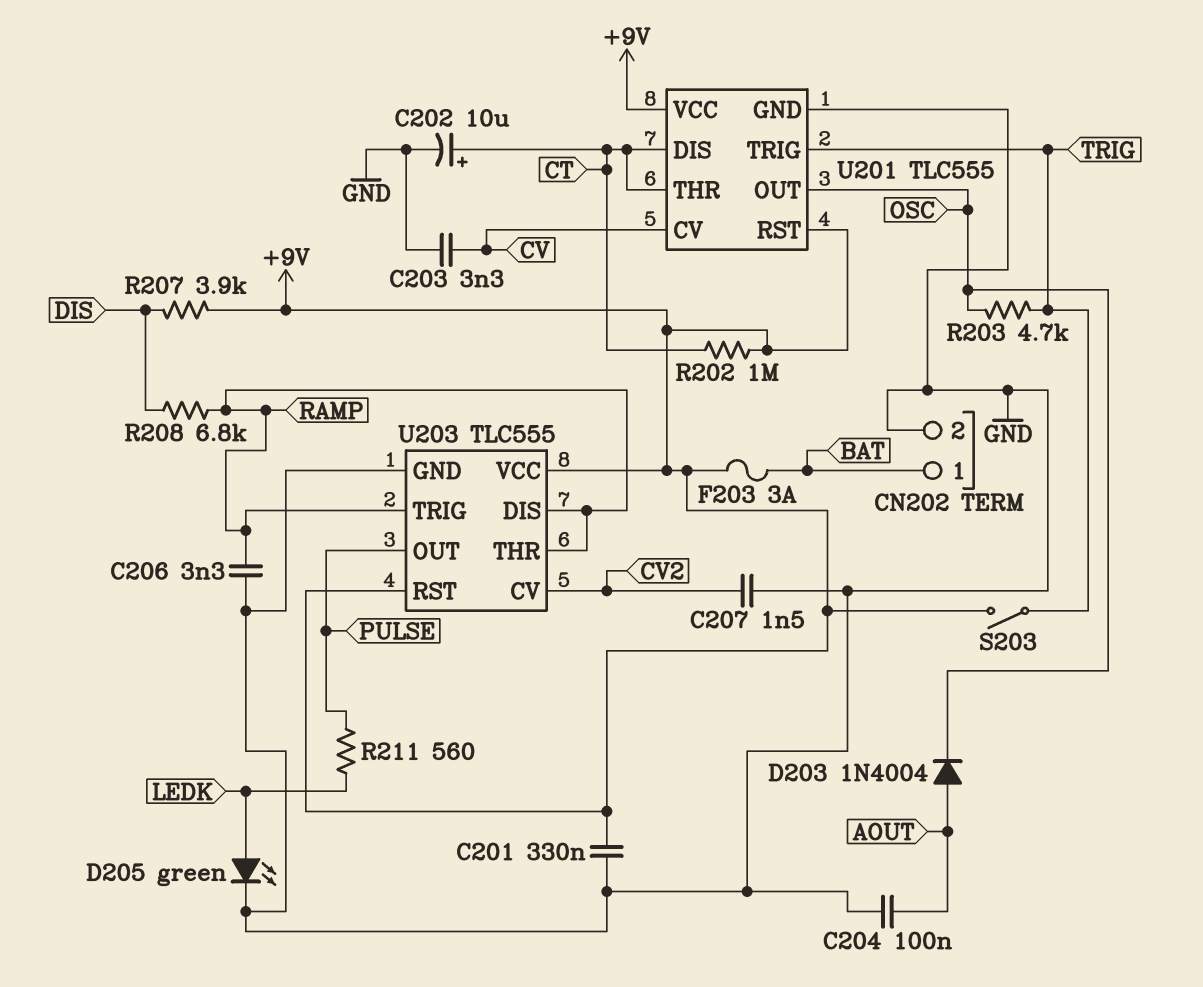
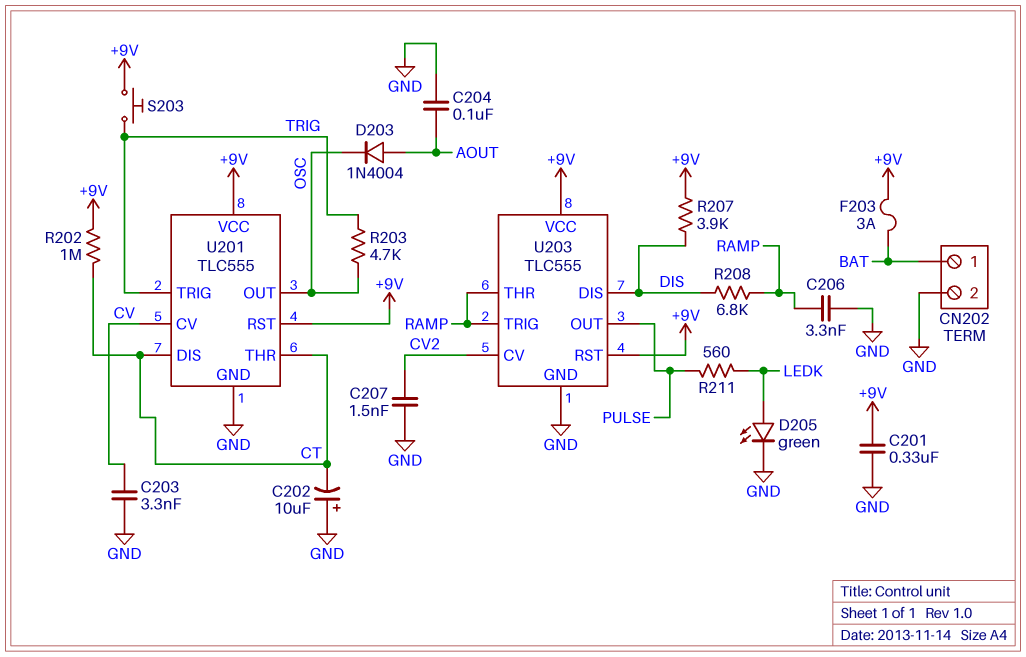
C202: 10uF (plus CT, minus GND) -> 10uF (plus GND, minus CT)
S203: switch (+9V, TRIG) -> button (+9V, TRIG)
U203 pin DIS: RAMP -> DIS

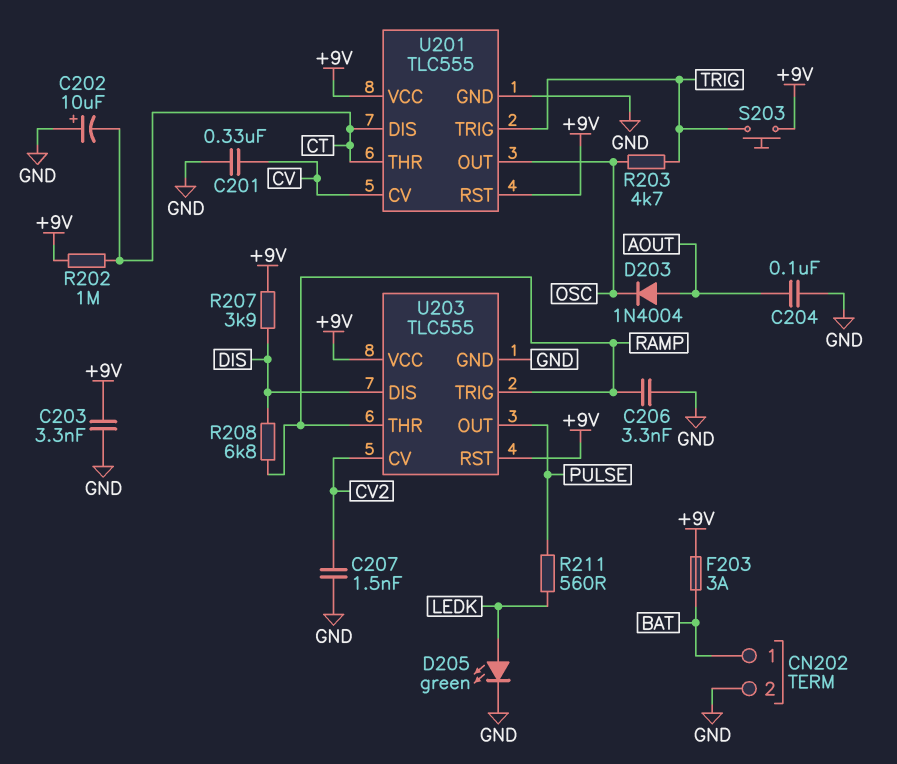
C201: 330nF (+9V, GND) -> 330nF (CV, GND)
C203: 3.3nF (CV, GND) -> 3.3nF (+9V, GND)

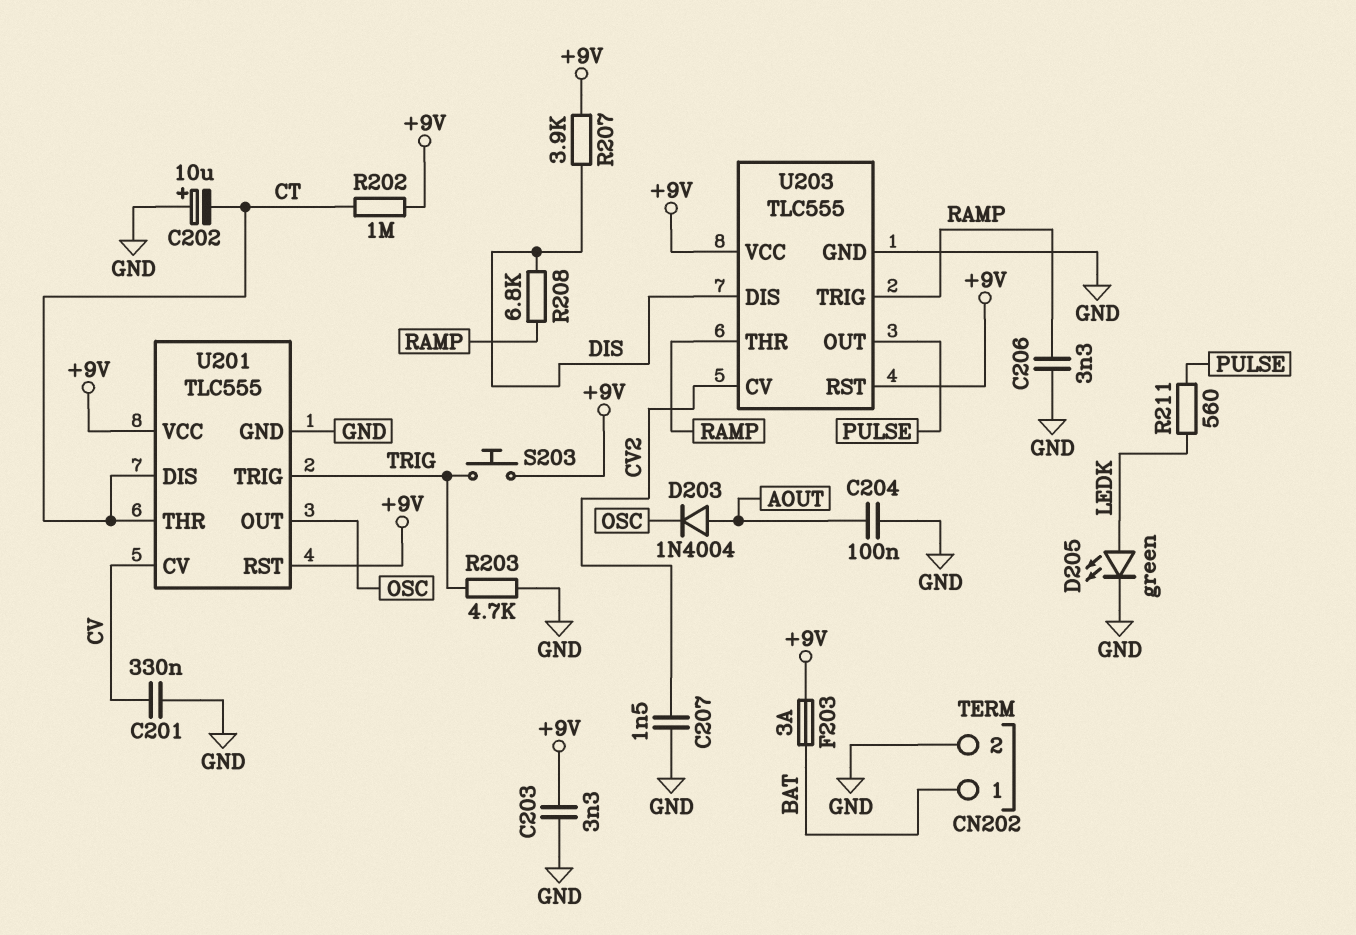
R203: 4.7k (OSC, TRIG) -> 4.7k (GND, TRIG)

